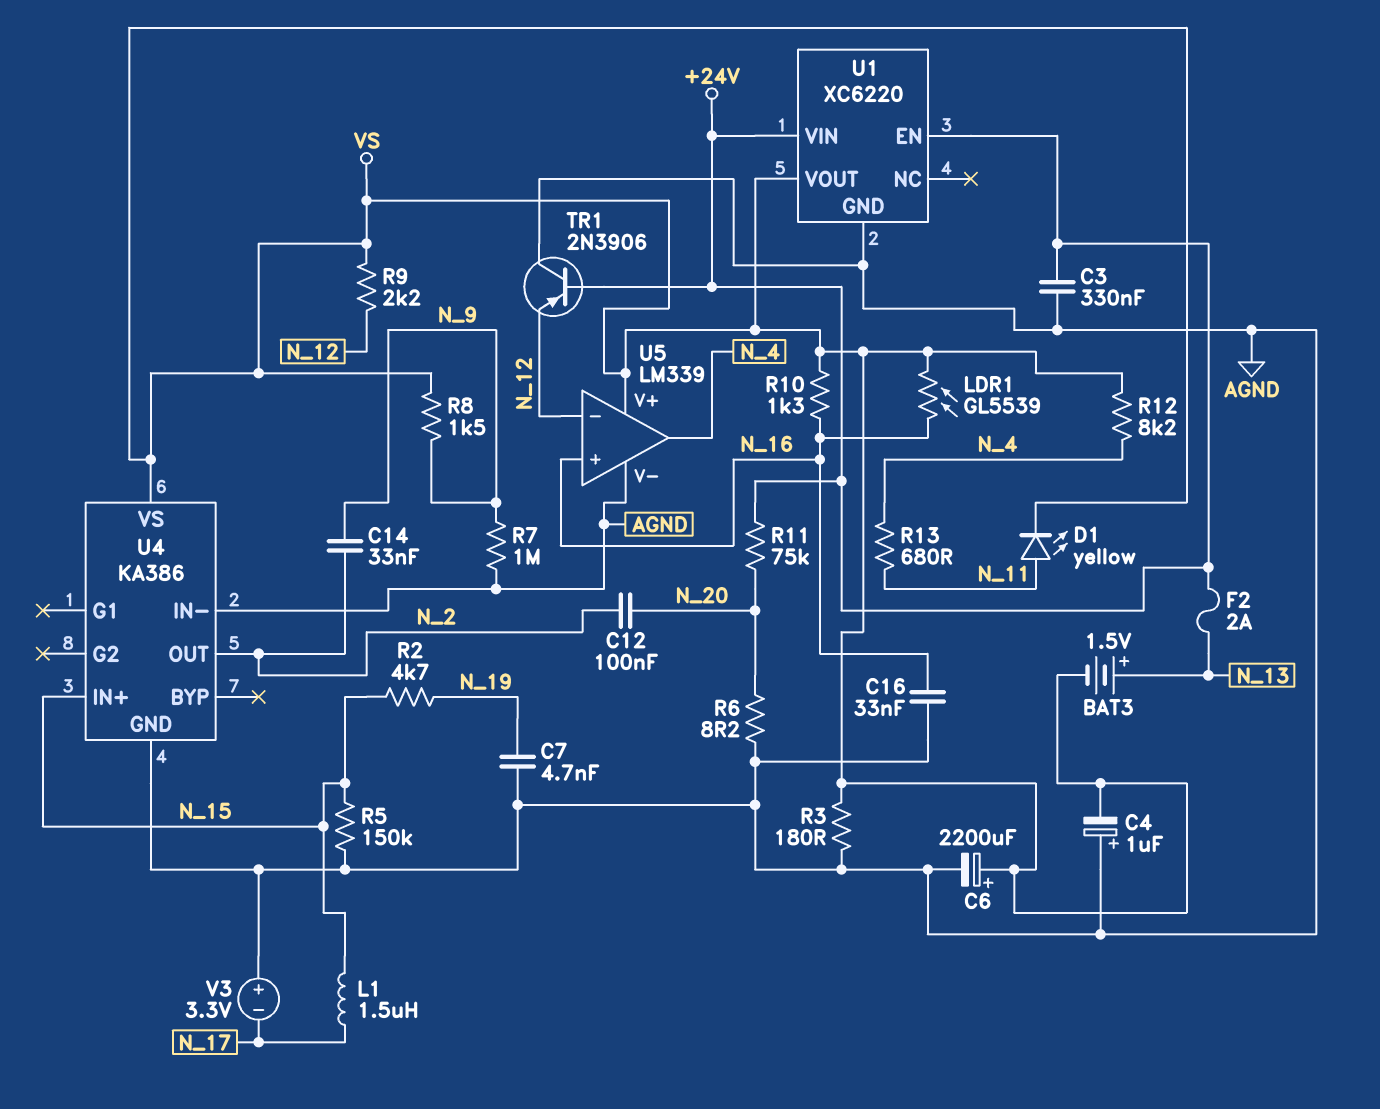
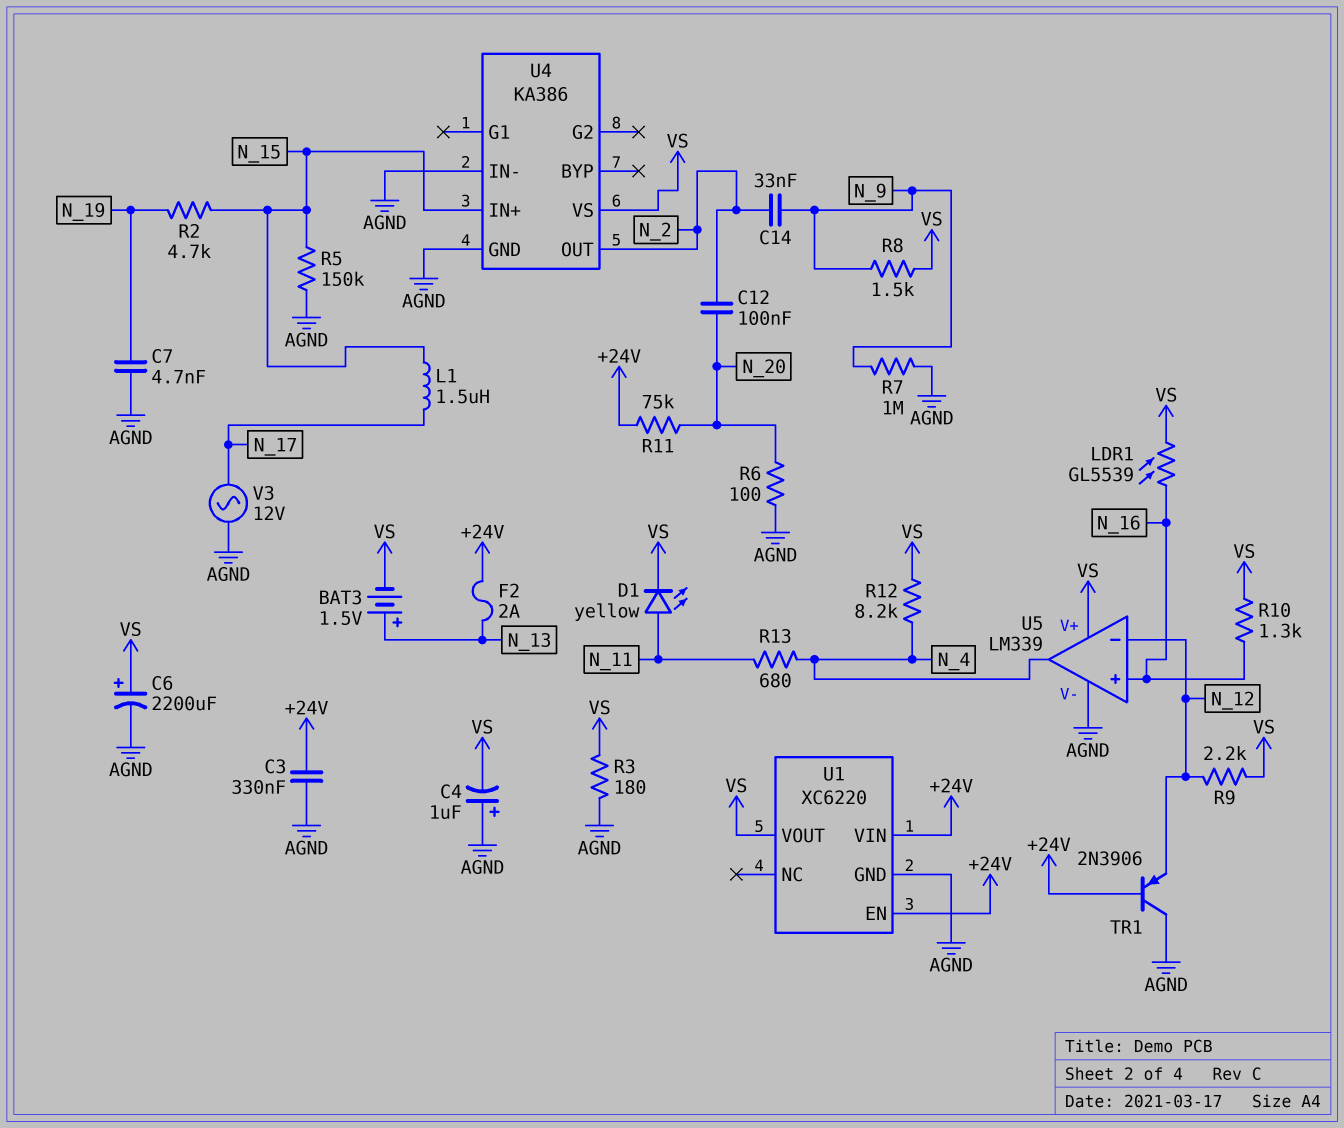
C16: 33nF (AGND, N_16) -> none
R6: 8.2 (AGND, N_20) -> 100 (AGND, N_20)
V3: 3.3V (plus AGND, minus N_17) -> AC 12V (AGND, N_17)

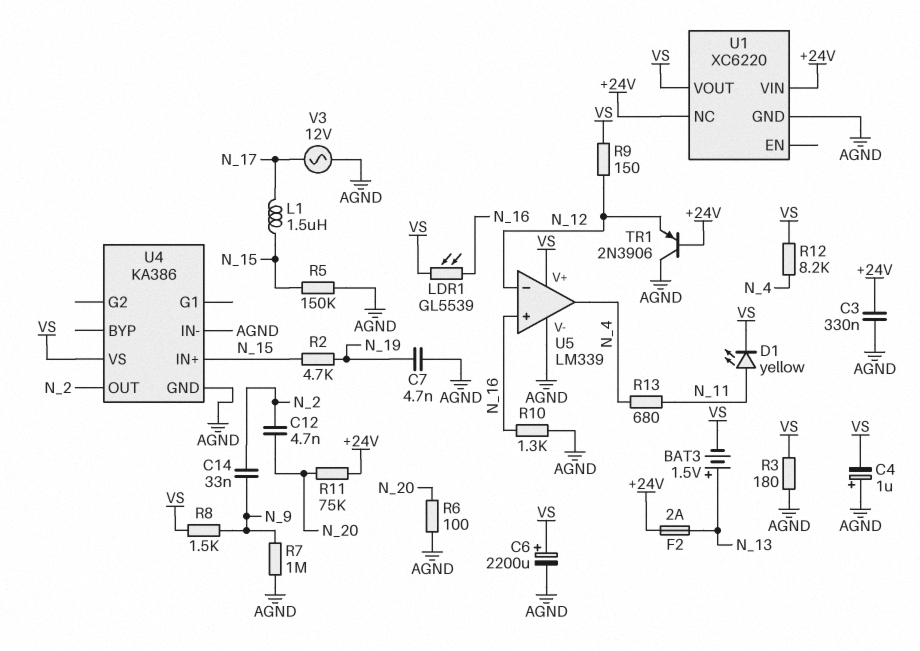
C12: 100nF (N_2, N_20) -> 4.7nF (N_2, N_20)
R9: 2.2k (N_12, VS) -> 150 (N_12, VS)
R10: 1.3k (N_16, VS) -> 1.3k (AGND, N_16)
U1 pin EN: +24V -> none
U1 pin NC: none -> +24V

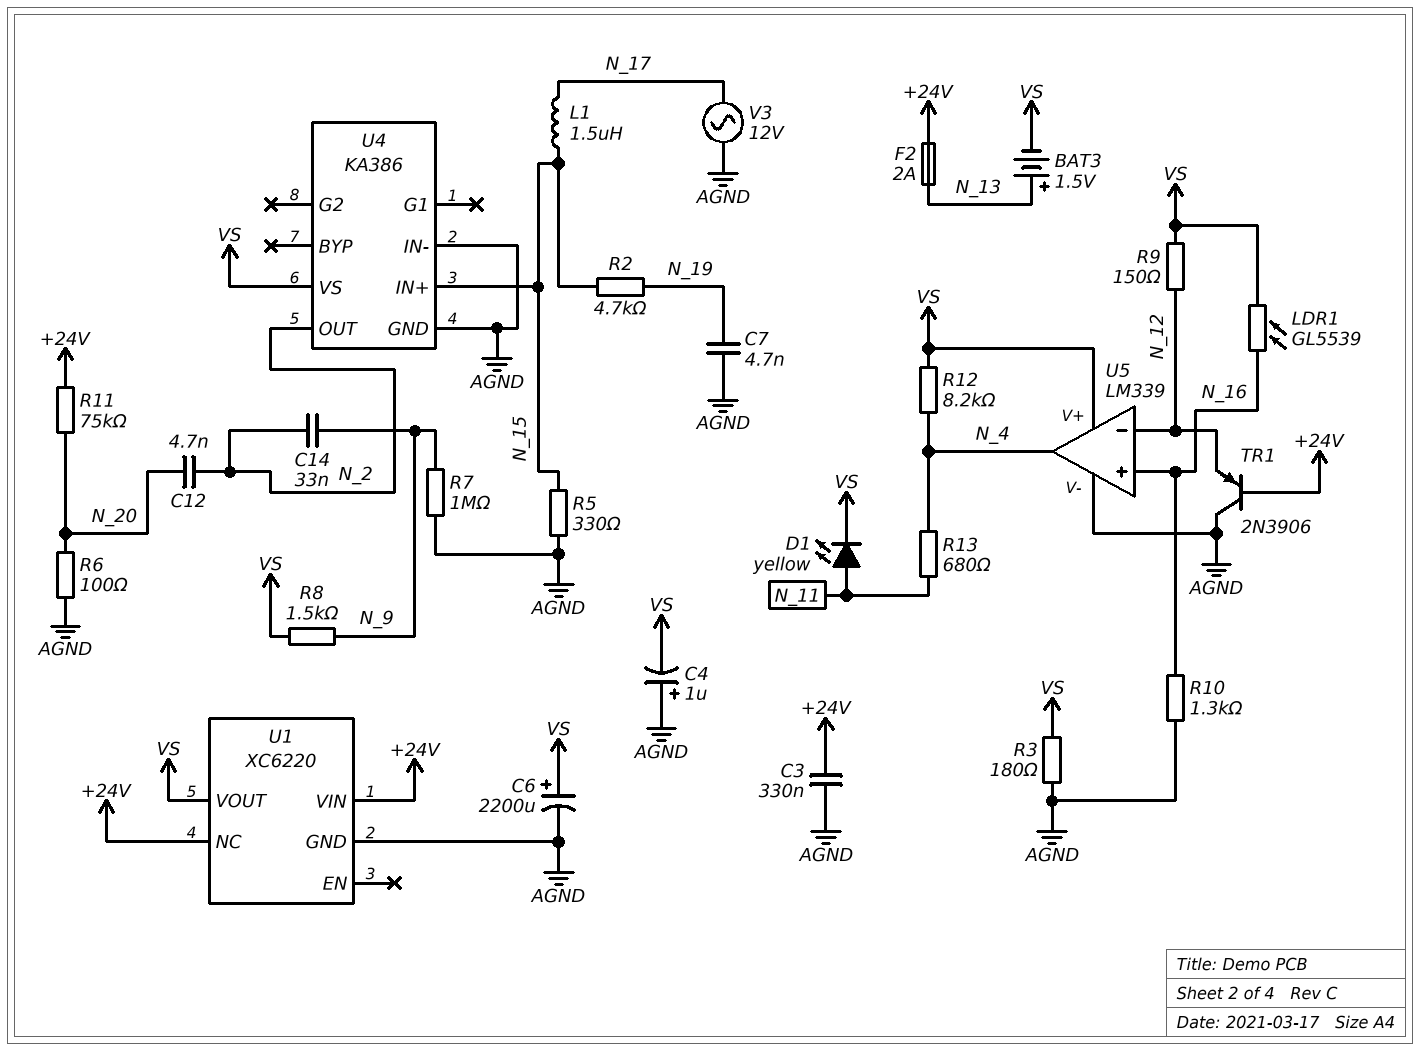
R5: 150k (AGND, N_15) -> 330 (AGND, N_15)

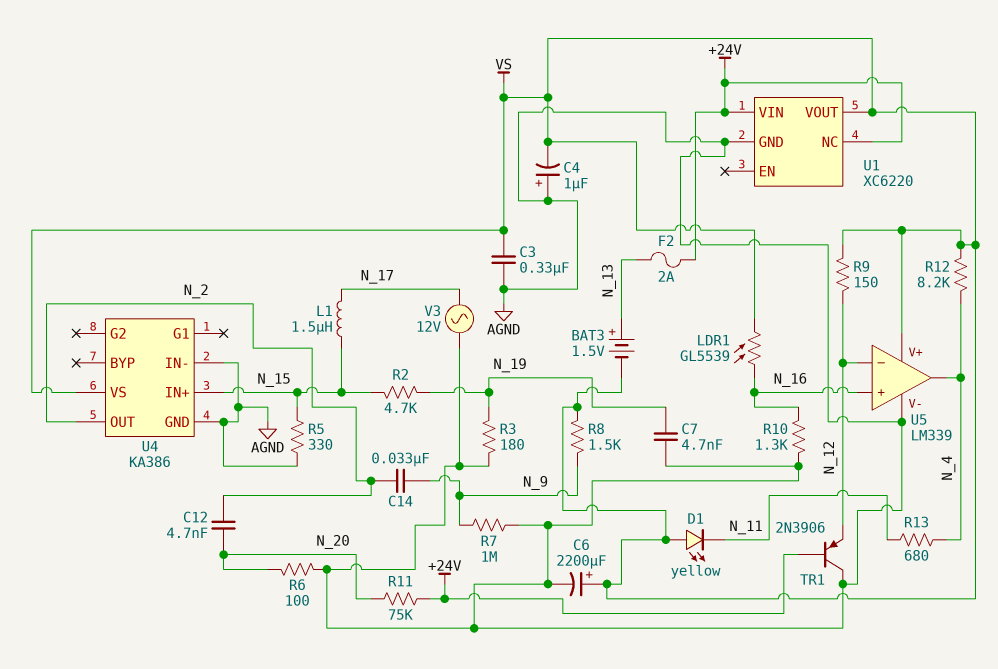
C3: 330nF (+24V, AGND) -> 330nF (AGND, VS)
D1: LED yellow (A N_11, K VS) -> LED yellow (A VS, K N_11)
R3: 180 (AGND, VS) -> 180 (AGND, N_19)

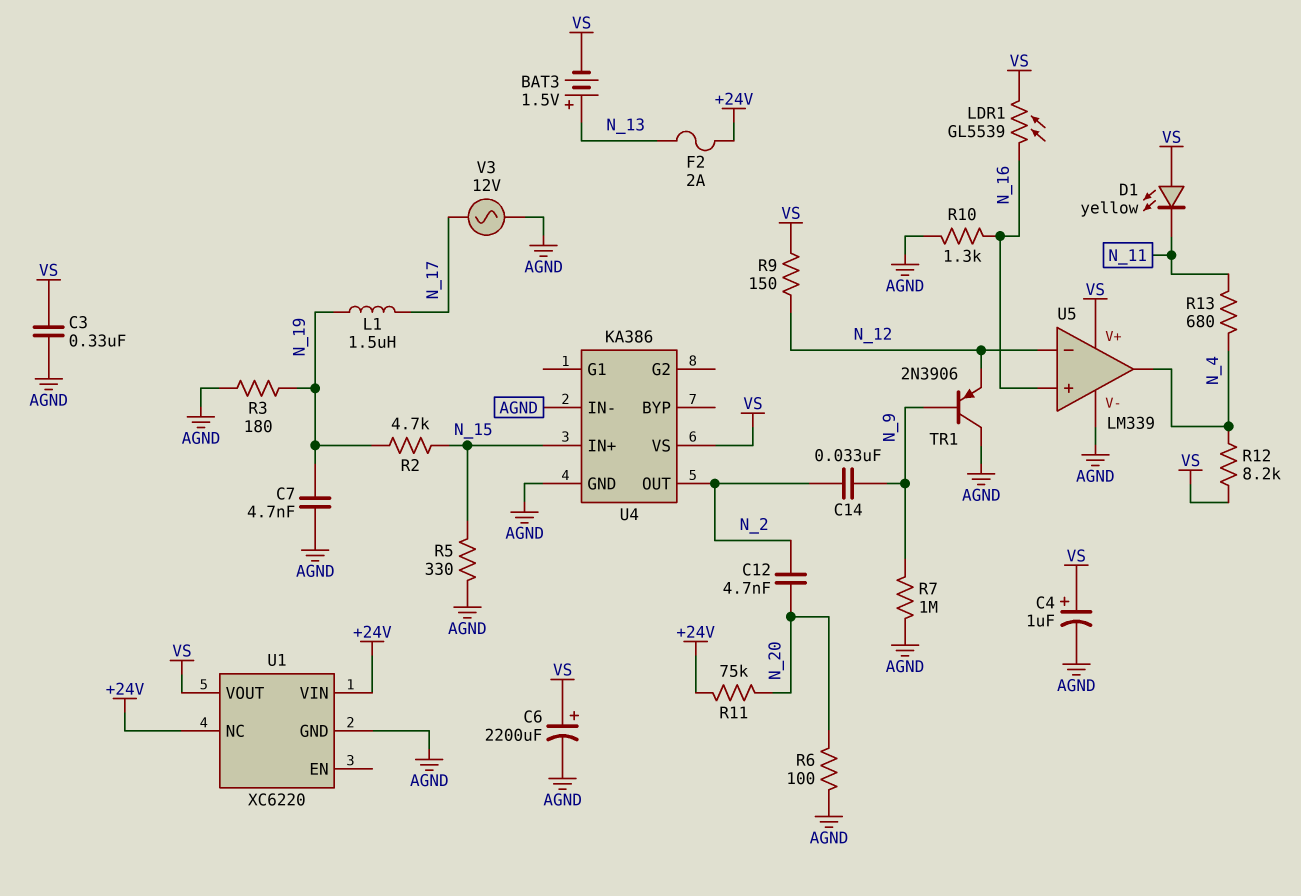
C4: 1uF (plus AGND, minus VS) -> 1uF (plus VS, minus AGND)
L1: 1.5uH (N_15, N_17) -> 1.5uH (N_17, N_19)
R8: 1.5k (N_9, VS) -> none
TR1: PNP 2N3906 (B +24V, C AGND, E N_12) -> PNP 2N3906 (B N_9, C AGND, E N_12)

